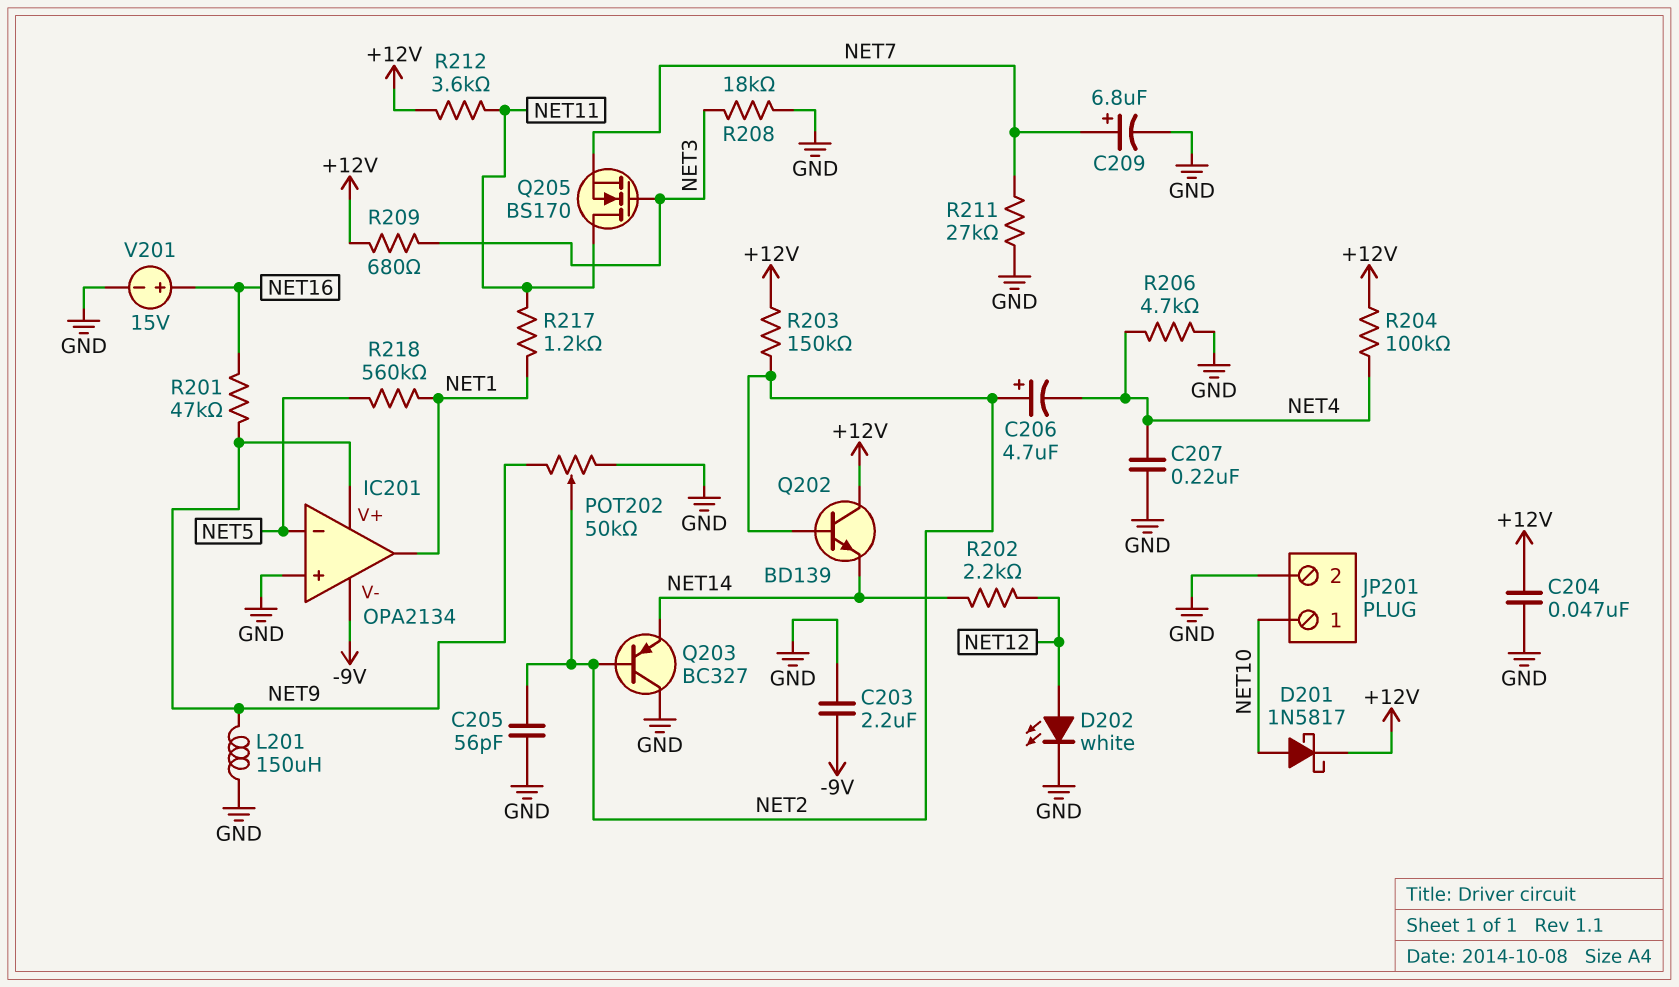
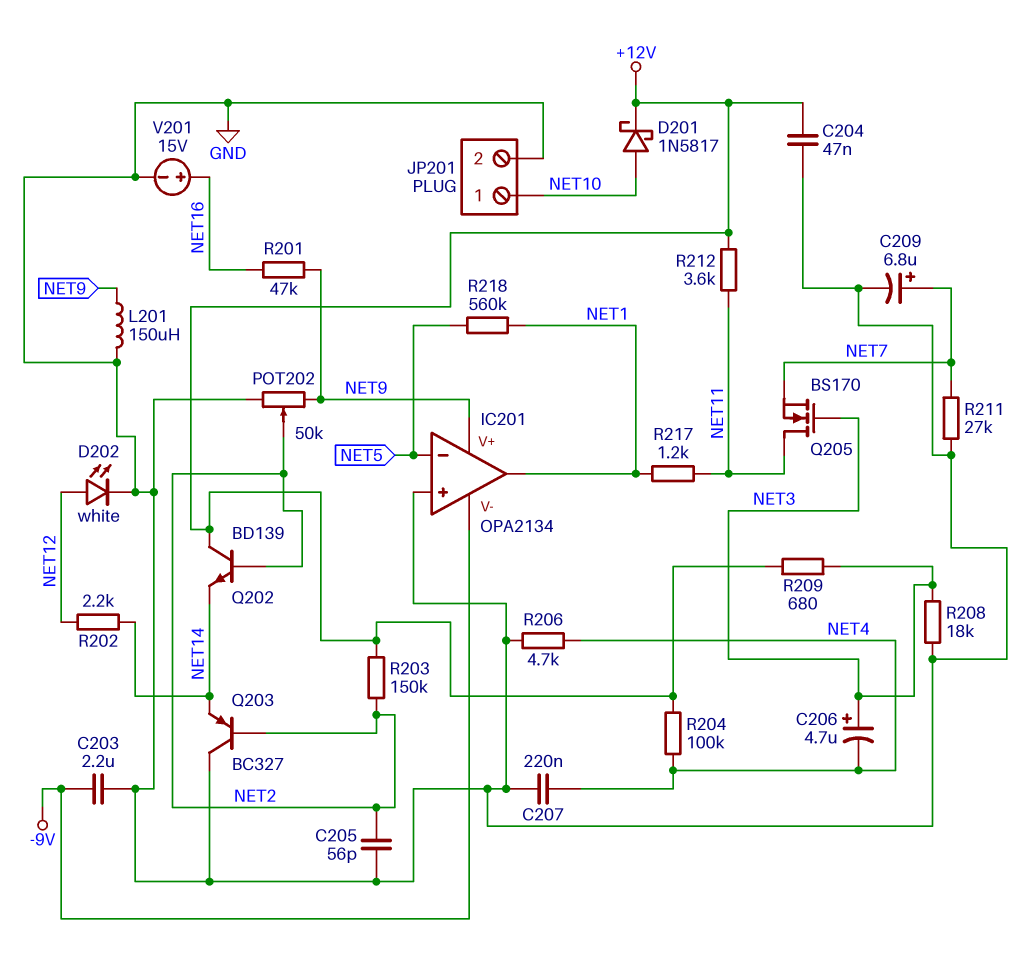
C206: 4.7uF (plus NET2, minus NET4) -> 4.7uF (plus NET3, minus NET4)

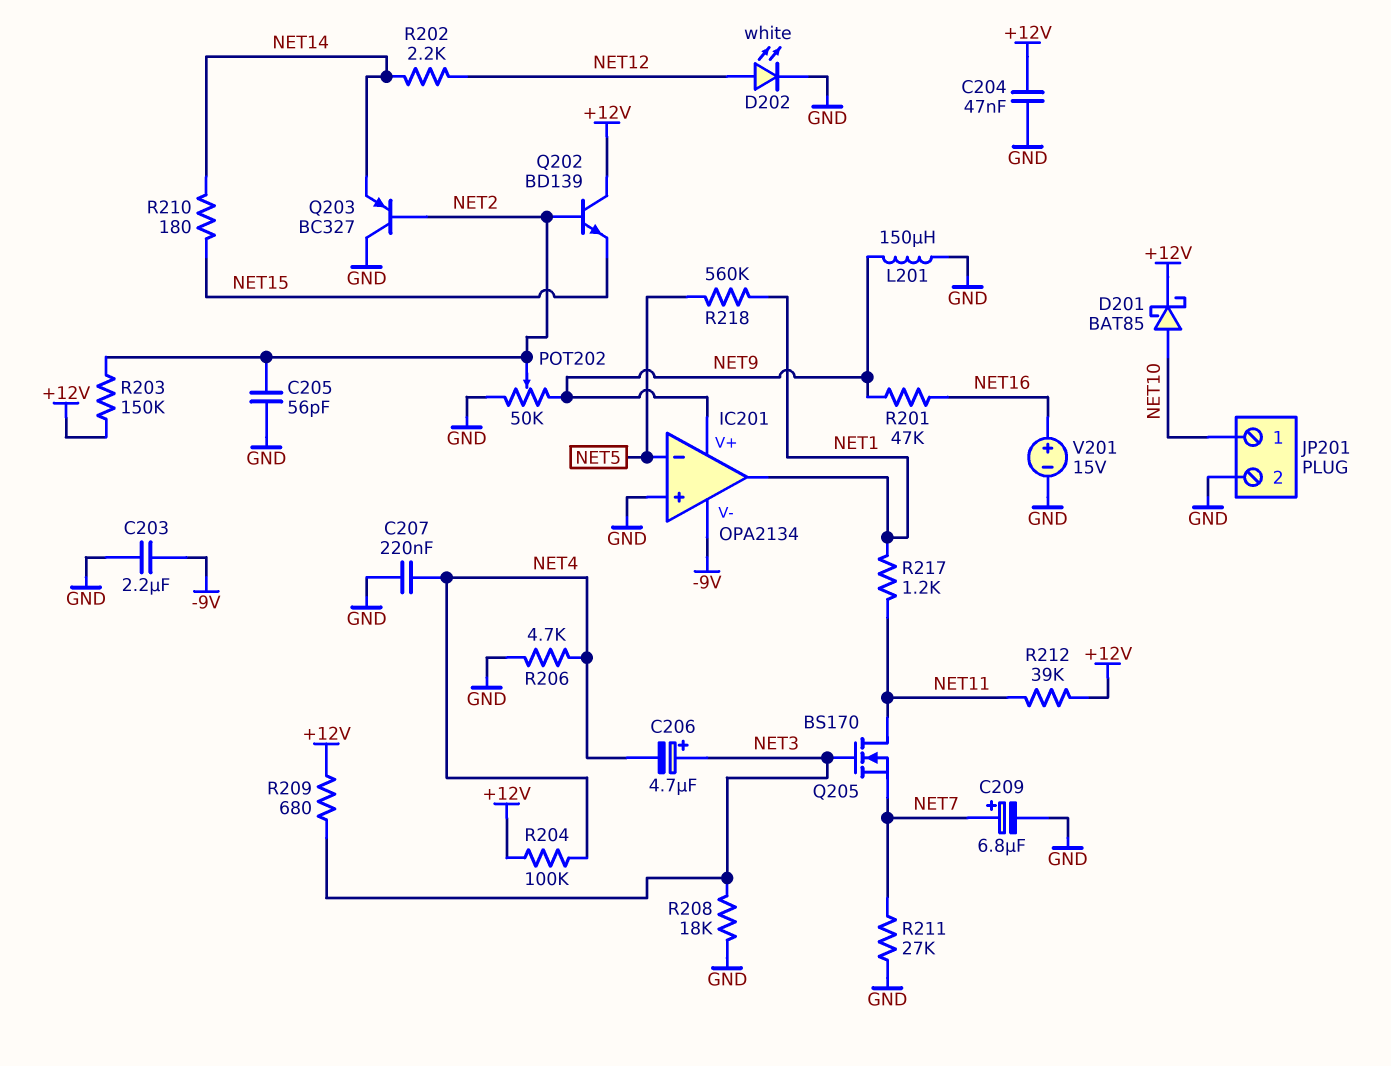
D201: schottky 1N5817 (A NET10, K +12V) -> schottky BAT85 (A NET10, K +12V)
Q202: NPN BD139 (B NET2, C +12V, E NET14) -> NPN BD139 (B NET2, C +12V, E NET15)
R210: none -> 180 (NET14, NET15)
R212: 3.6k (+12V, NET11) -> 39k (+12V, NET11)

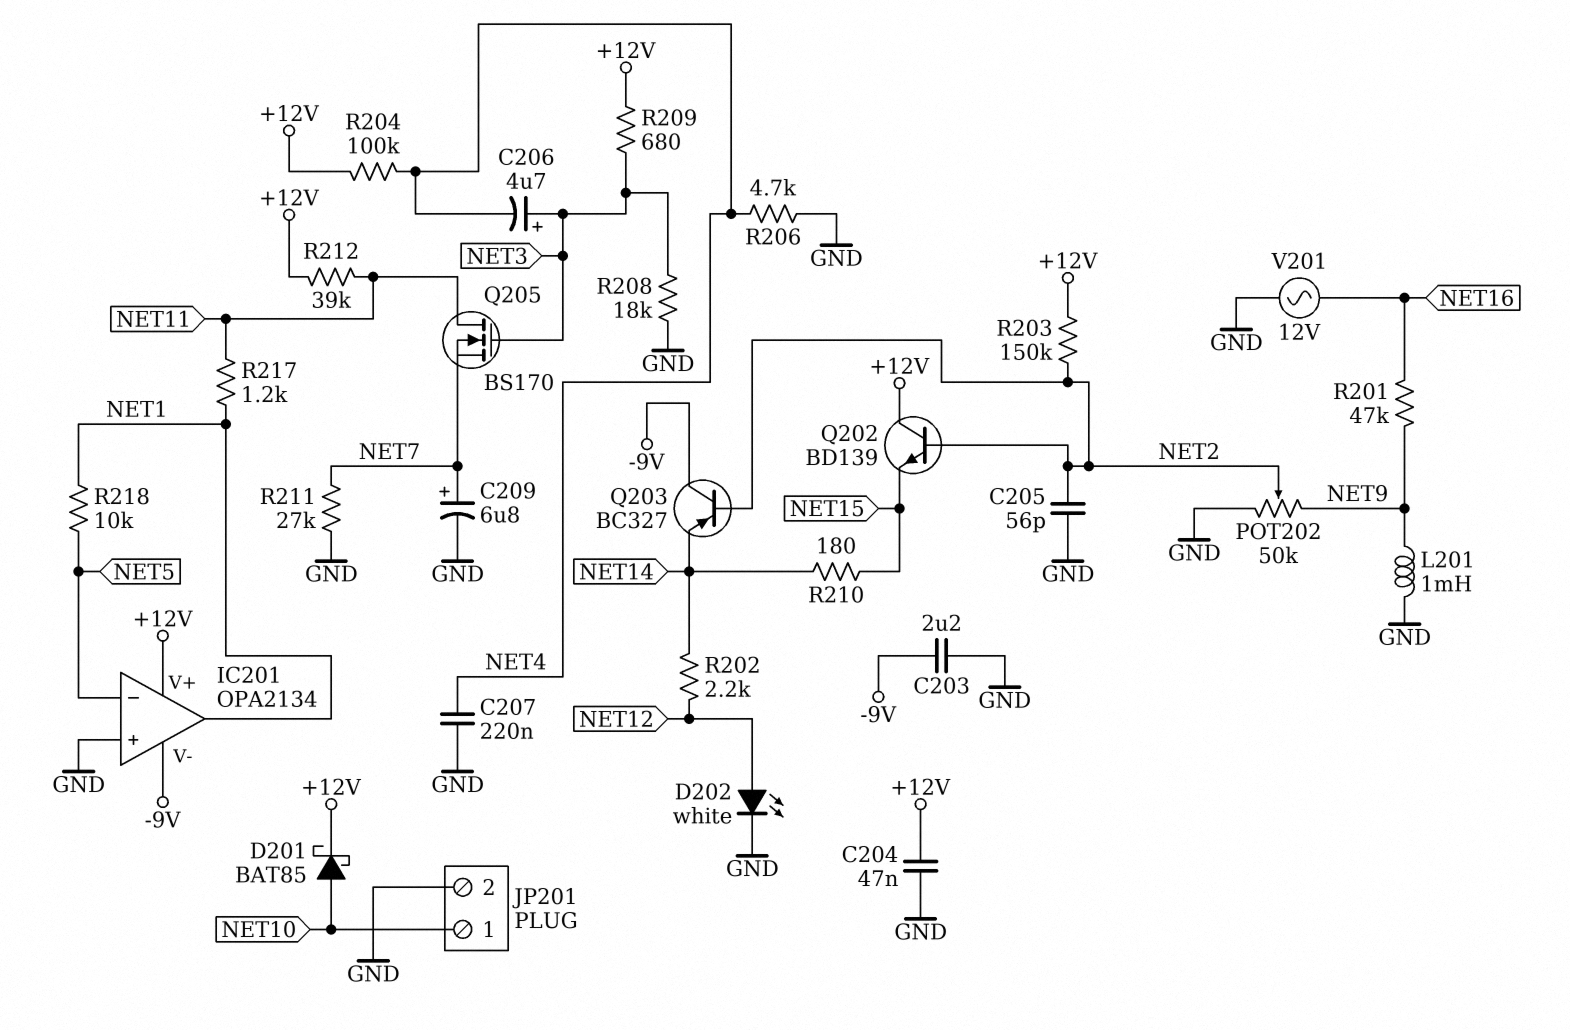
IC201 pin V+: NET9 -> +12V
L201: 150uH (GND, NET9) -> 1mH (GND, NET9)
Q203: PNP BC327 (B NET2, C GND, E NET14) -> PNP BC327 (B NET2, C -9V, E NET14)
R218: 560k (NET1, NET5) -> 10k (NET1, NET5)
V201: 15V (plus NET16, minus GND) -> AC 12V (GND, NET16)

